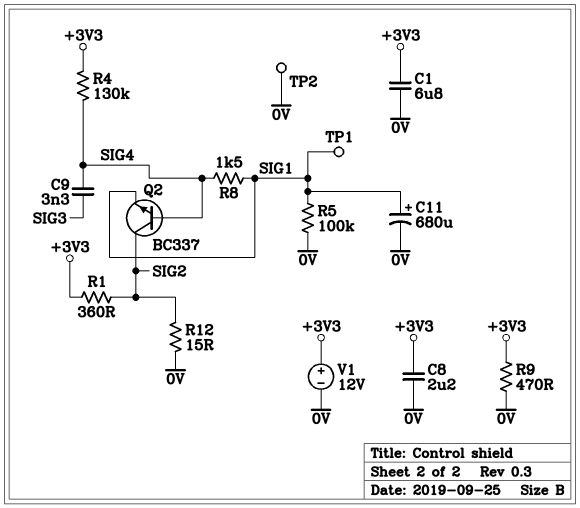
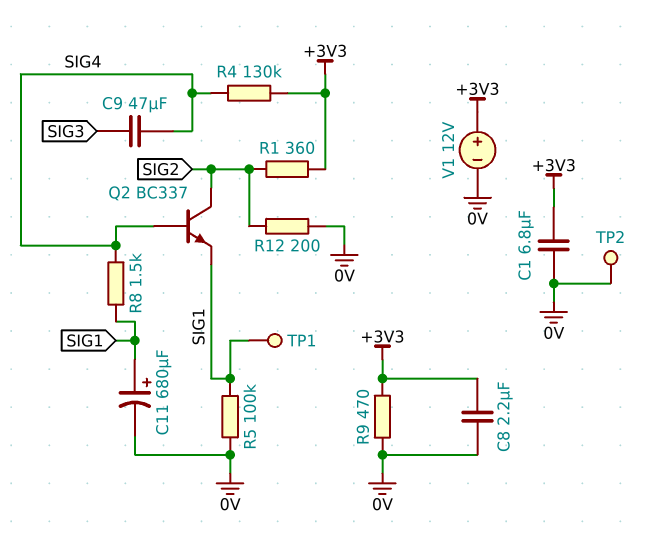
C9: 3.3nF (SIG3, SIG4) -> 47uF (SIG3, SIG4)
R12: 15 (0V, SIG2) -> 200 (0V, SIG2)

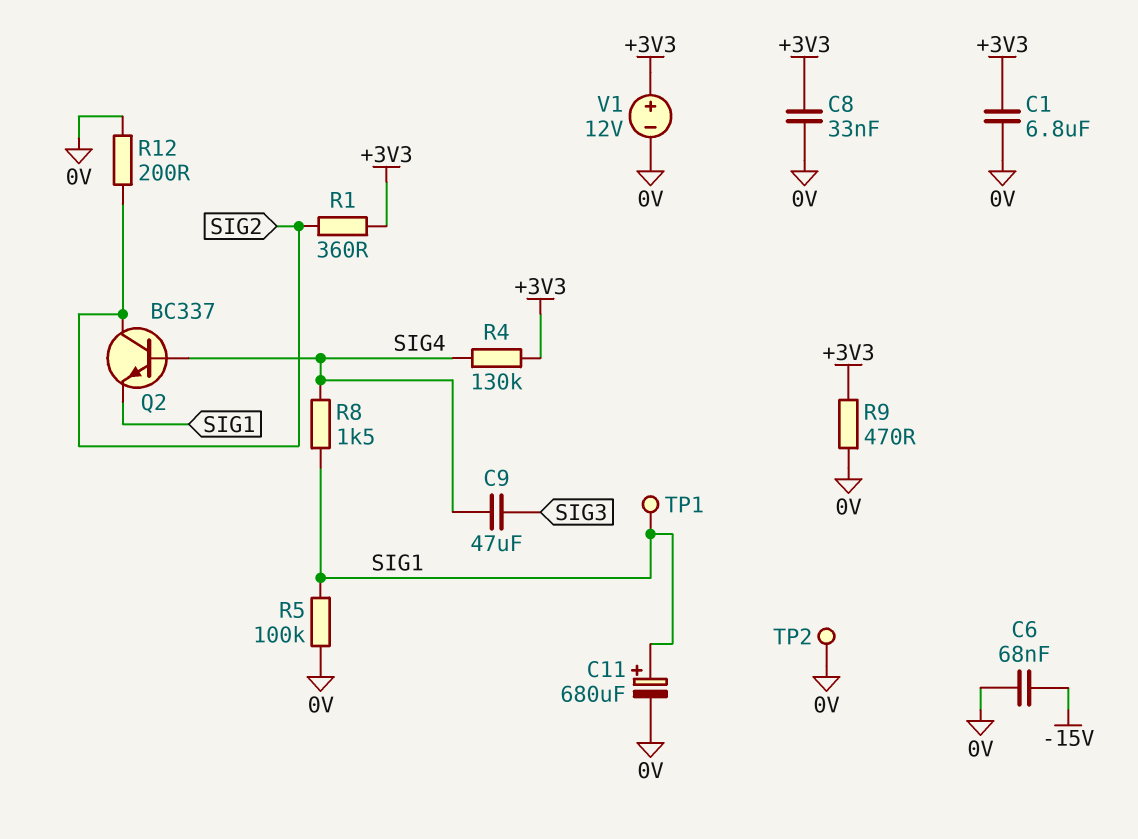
C6: none -> 68nF (-15V, 0V)
C8: 2.2uF (+3V3, 0V) -> 33nF (+3V3, 0V)

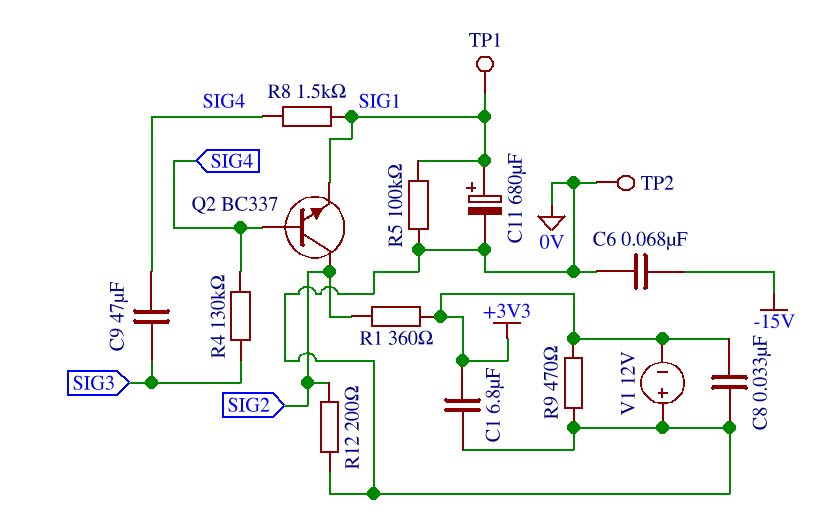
R4: 130k (+3V3, SIG4) -> 130k (SIG3, SIG4)
V1: 12V (plus +3V3, minus 0V) -> 12V (plus 0V, minus +3V3)

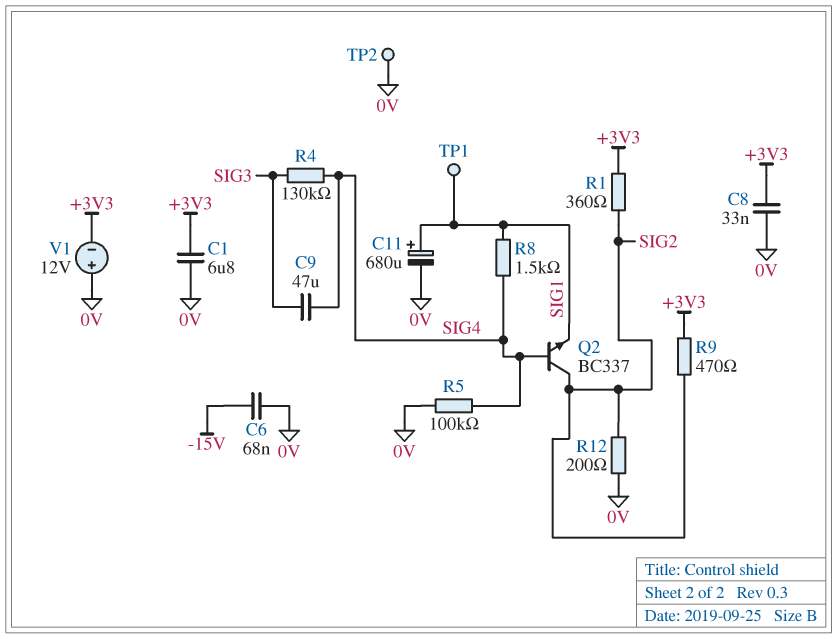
R5: 100k (0V, SIG1) -> 100k (0V, SIG4)
R9: 470 (+3V3, 0V) -> 470 (+3V3, SIG2)

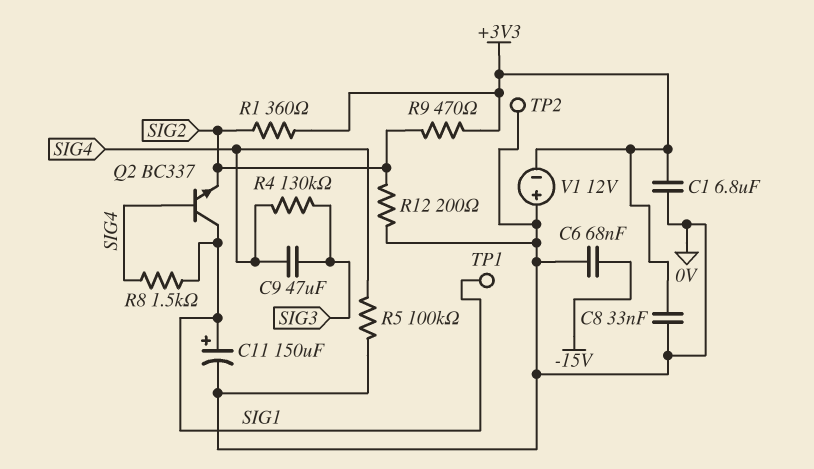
C11: 680uF (plus SIG1, minus 0V) -> 150uF (plus SIG1, minus 0V)
Q2: NPN BC337 (B SIG4, C SIG2, E SIG1) -> NPN BC337 (B SIG4, C SIG1, E SIG2)

